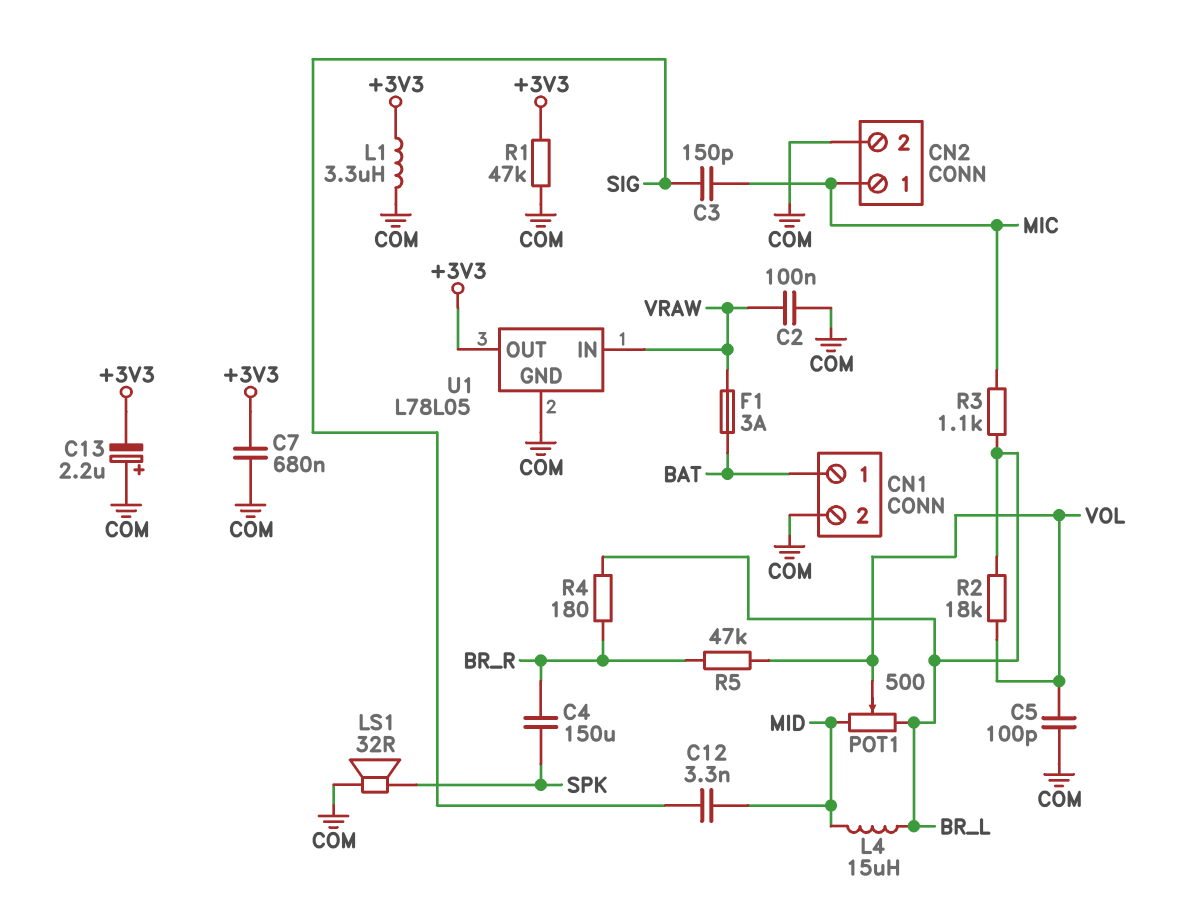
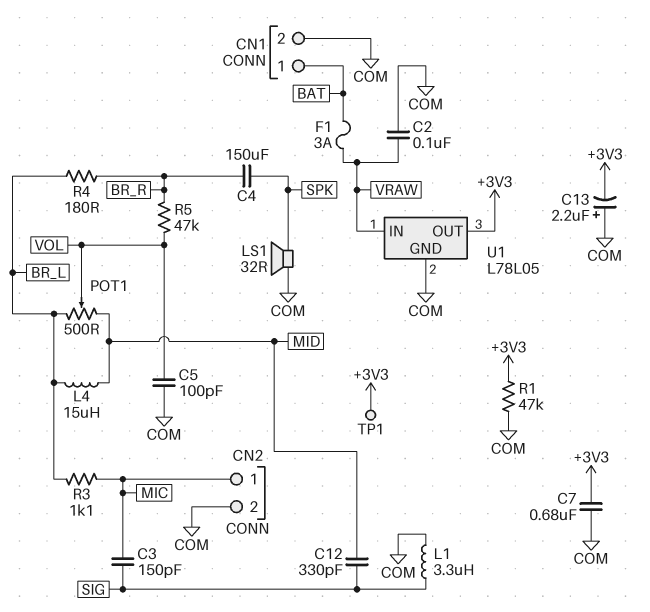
C12: 3.3nF (MID, SIG) -> 330pF (MID, SIG)
L1: 3.3uH (+3V3, COM) -> 3.3uH (COM, SIG)
R2: 18k (BR_L, VOL) -> none
TP1: none -> test point (+3V3)

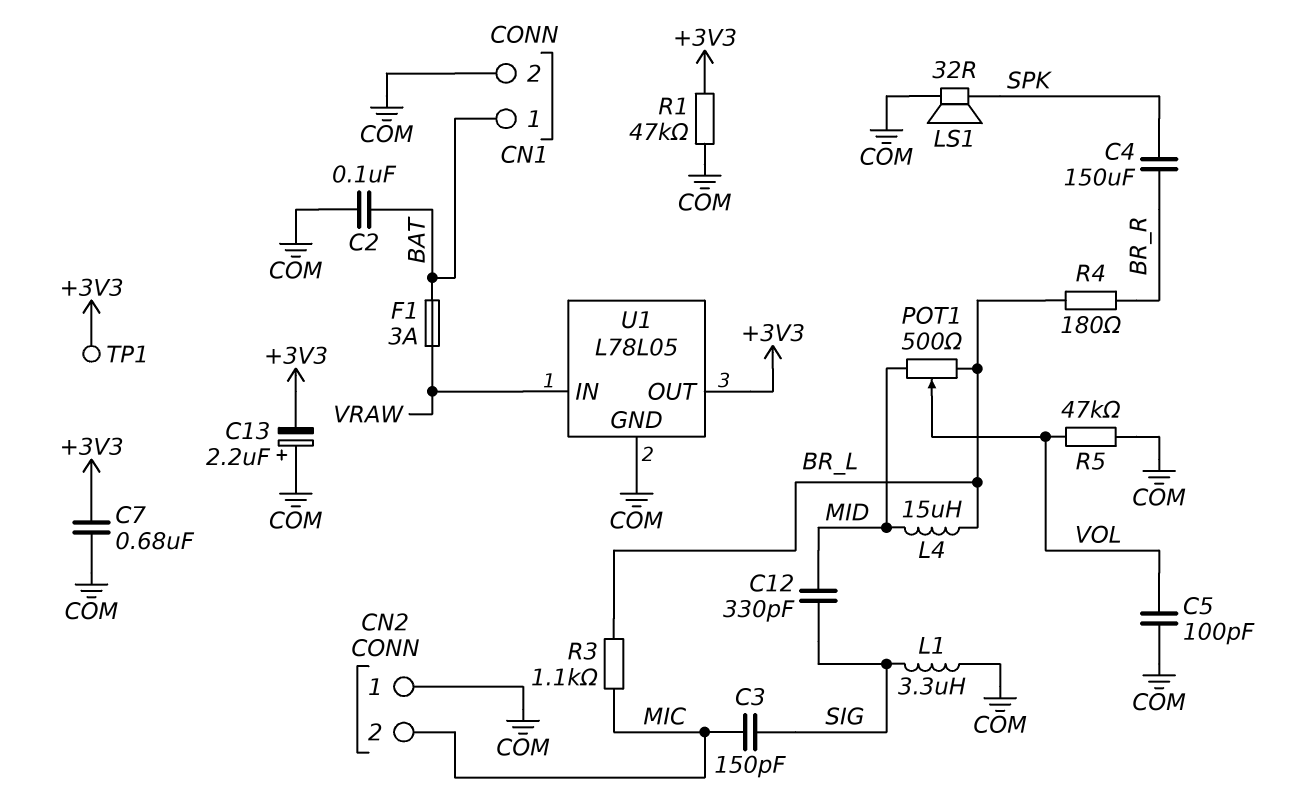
C2: 100nF (COM, VRAW) -> 100nF (BAT, COM)
CN2 pin 1: MIC -> COM
CN2 pin 2: COM -> MIC
R5: 47k (BR_R, VOL) -> 47k (COM, VOL)

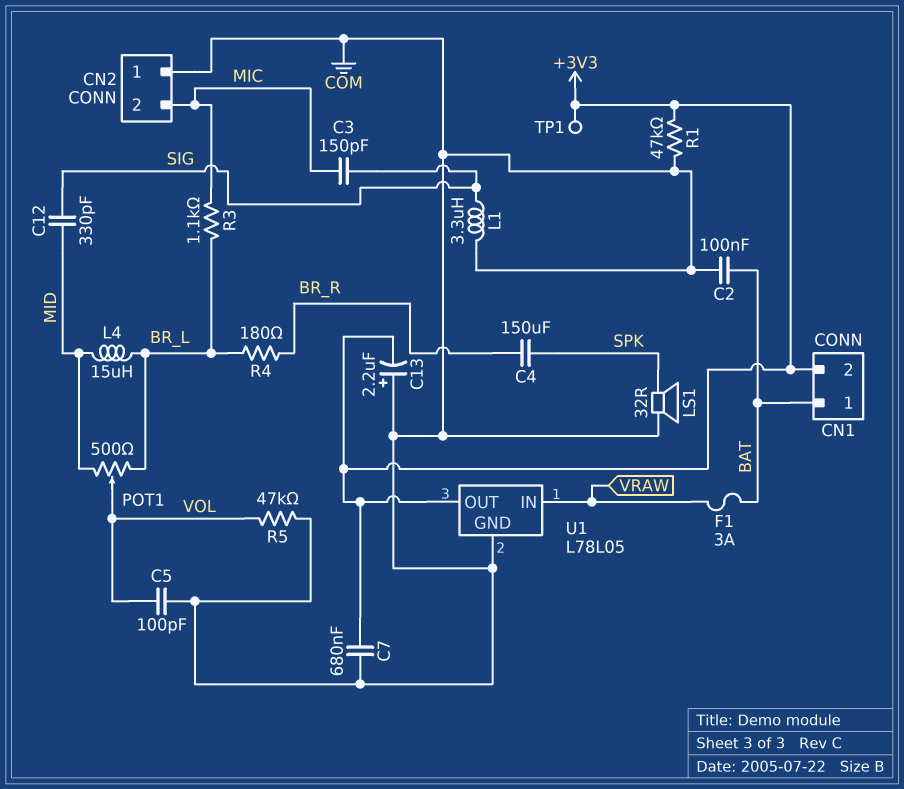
CN1 pin 2: COM -> +3V3

